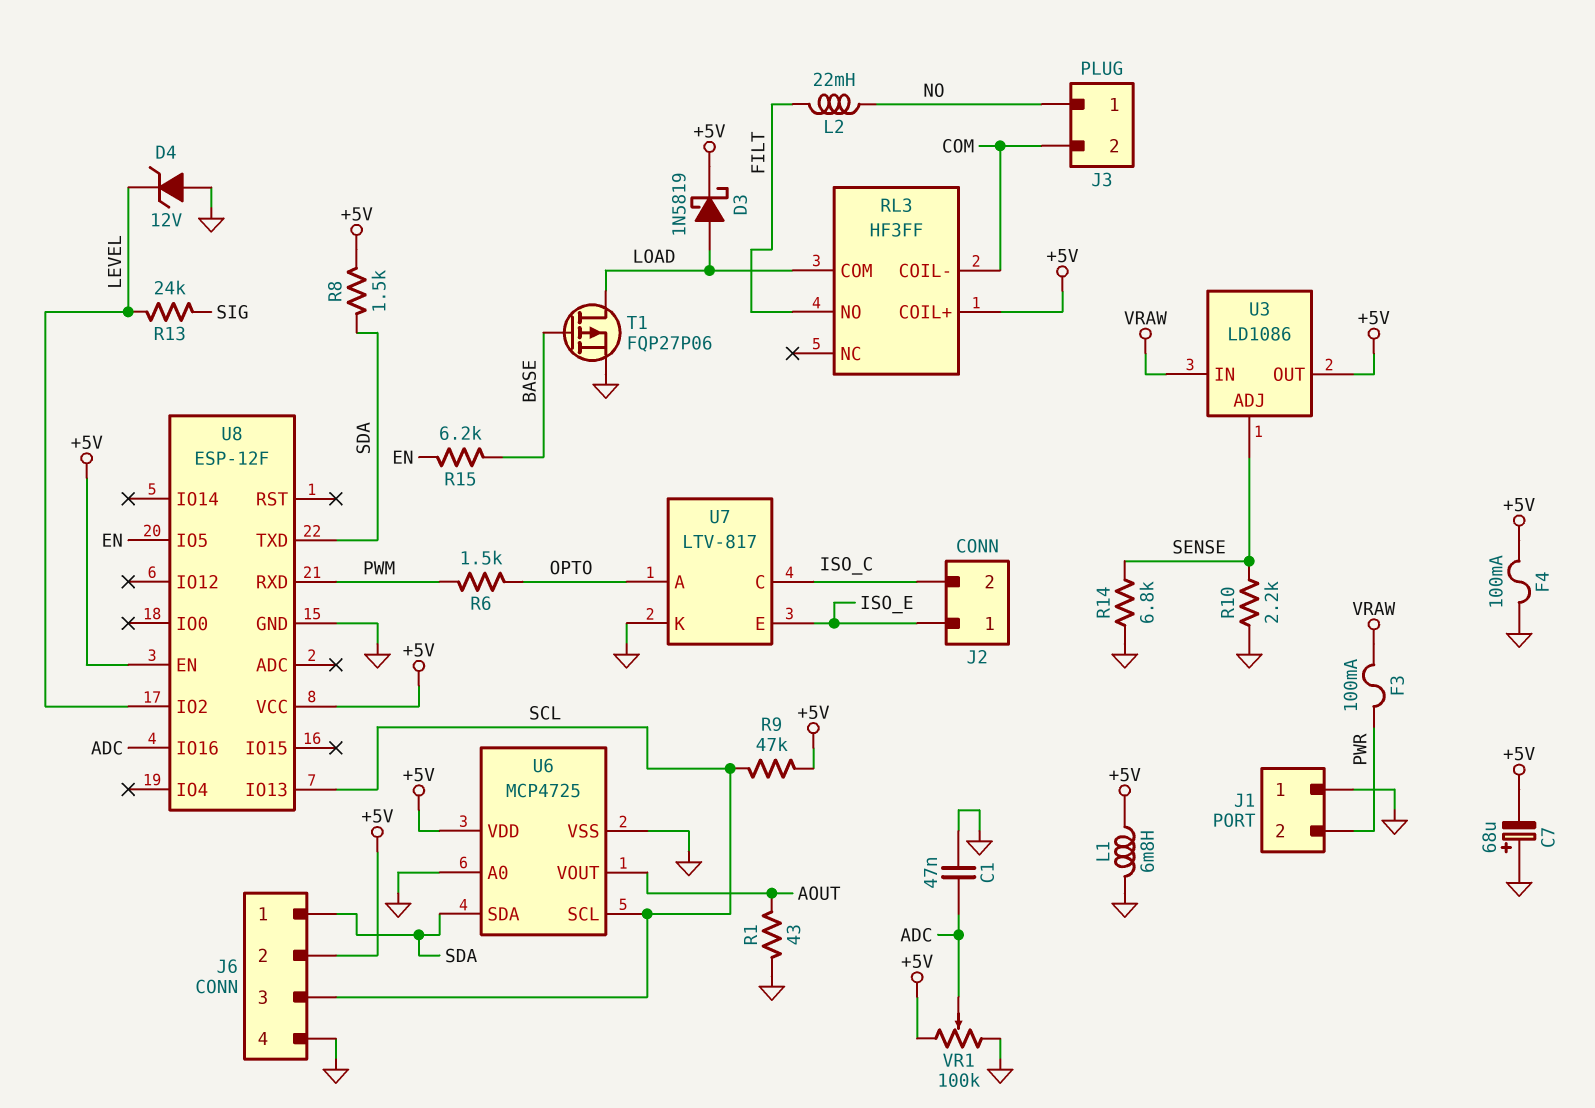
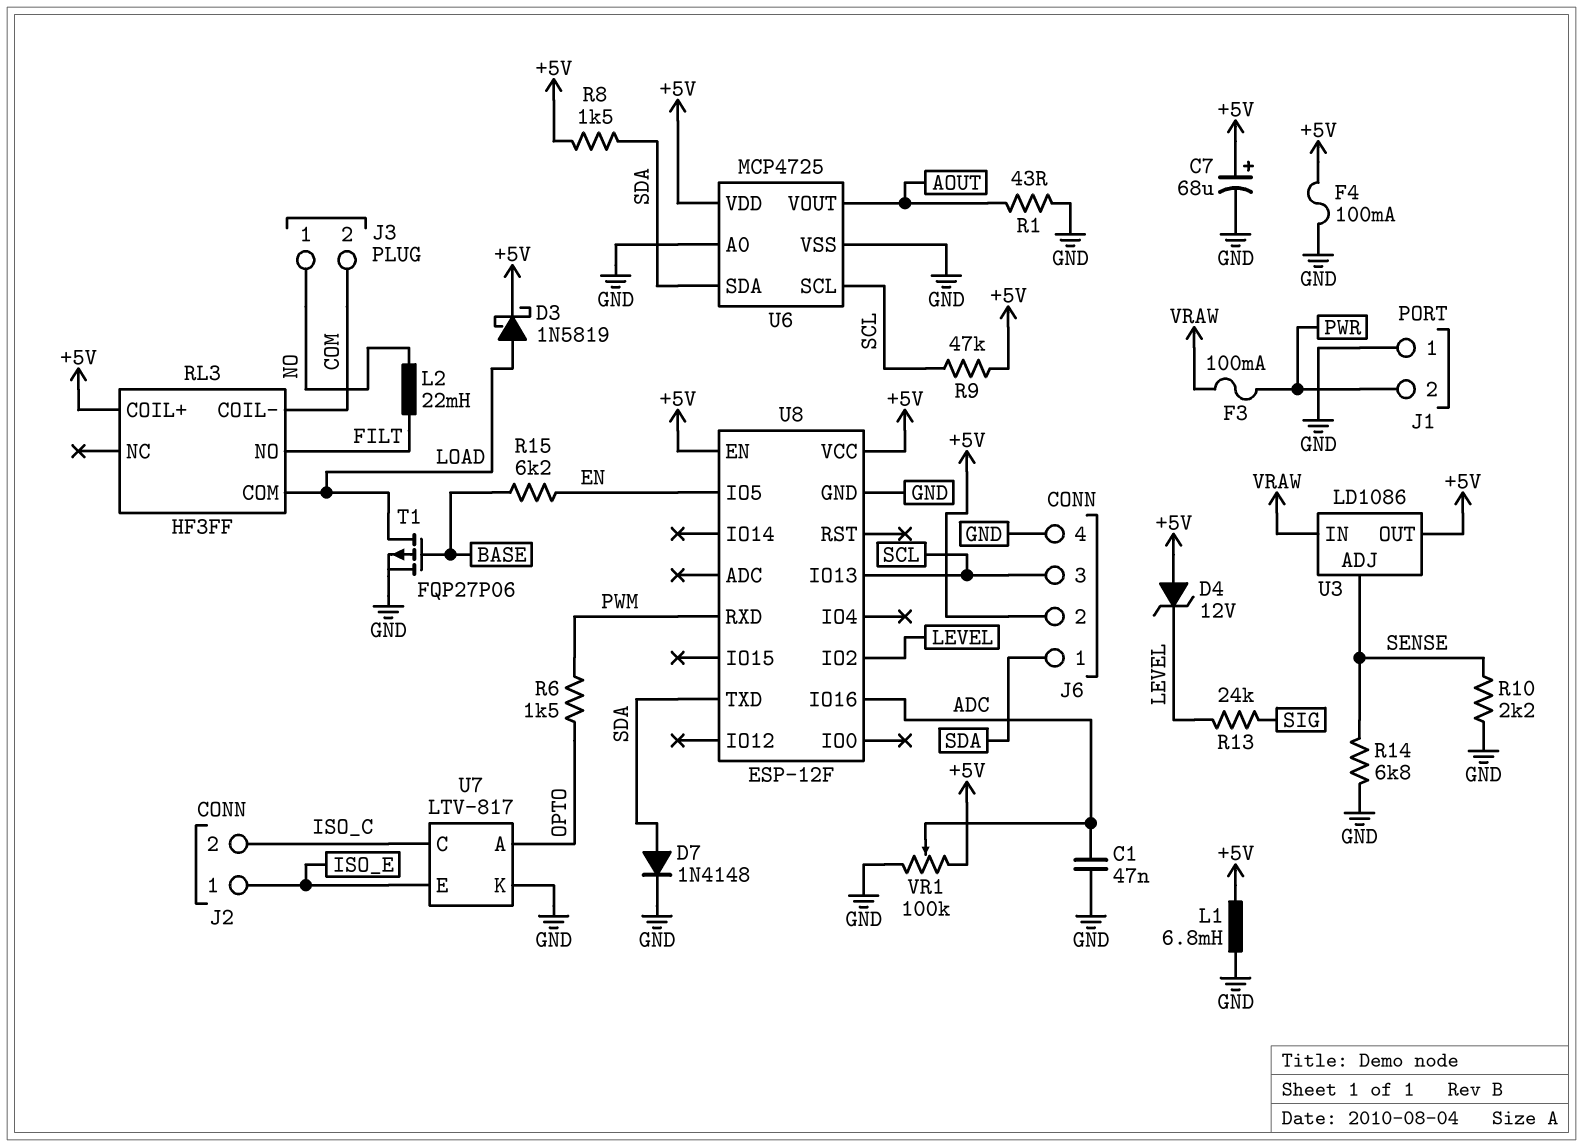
C7: 68uF (plus GND, minus +5V) -> 68uF (plus +5V, minus GND)
D4: zener 12V (A GND, K LEVEL) -> zener 12V (A +5V, K LEVEL)
D7: none -> diode 1N4148 (A SDA, K GND)

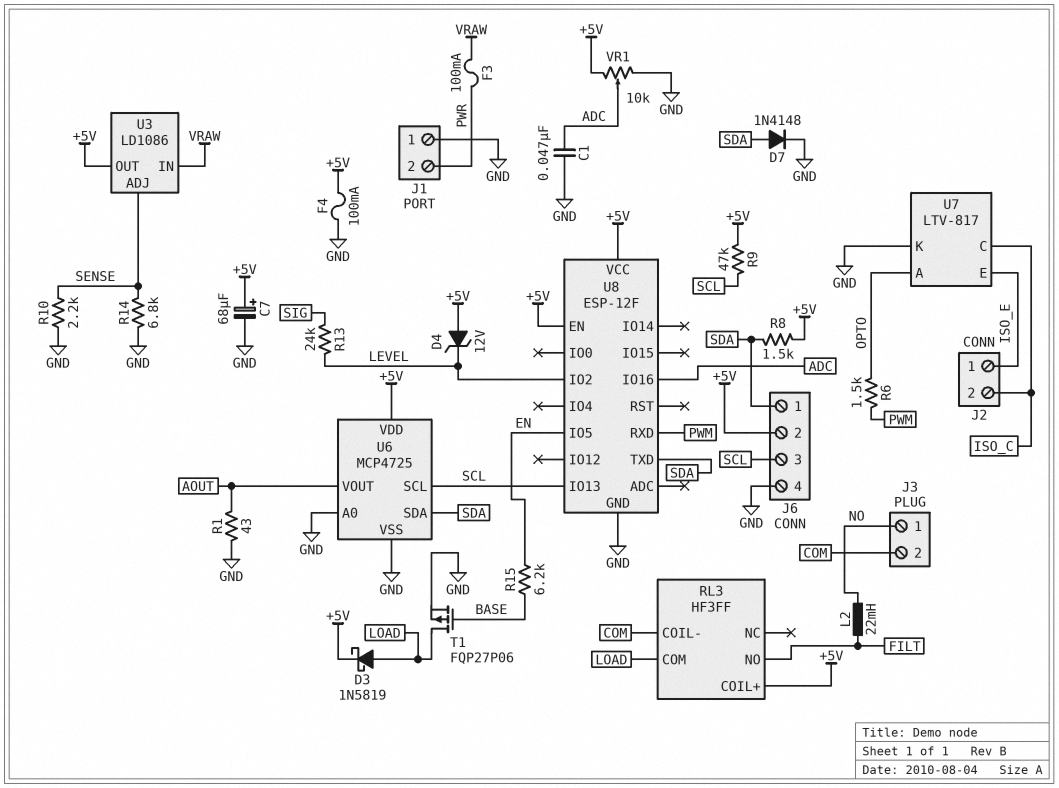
L1: 6.8mH (+5V, GND) -> none
VR1: 100k (+5V, GND, wiper ADC) -> 10k (+5V, GND, wiper ADC)

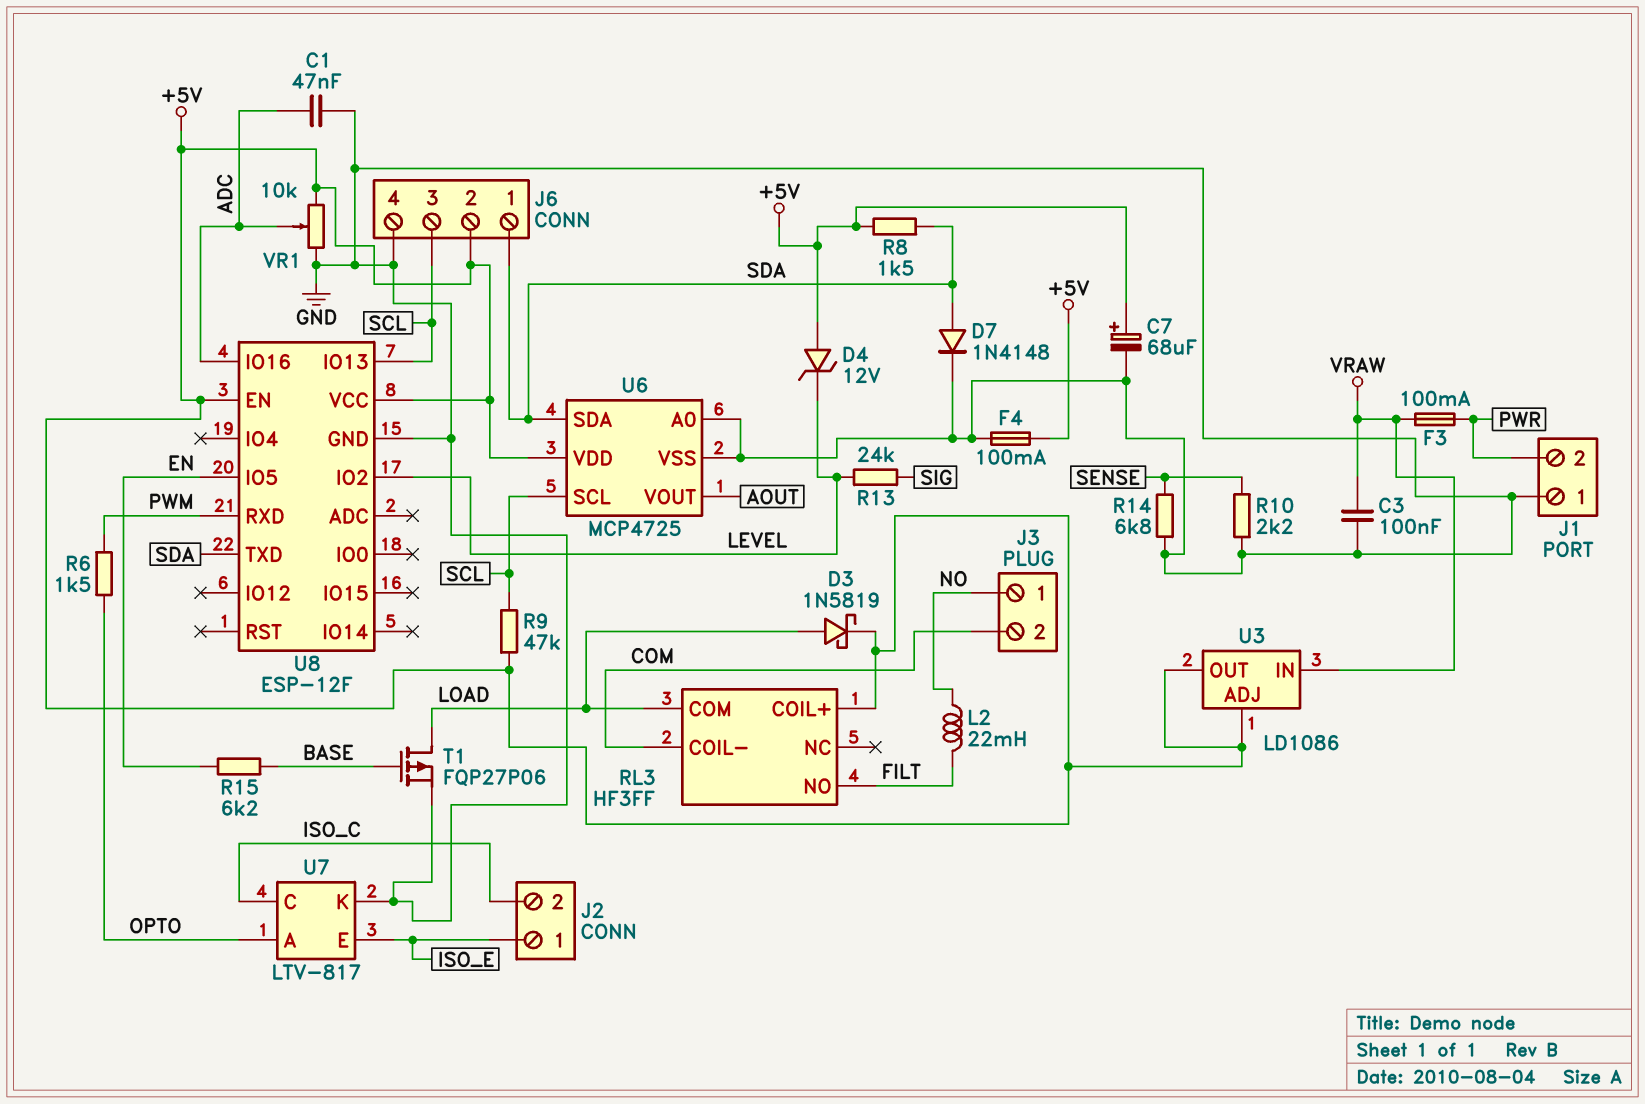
C3: none -> 100nF (GND, VRAW)
R1: 43 (AOUT, GND) -> none
U3 pin ADJ: SENSE -> +5V

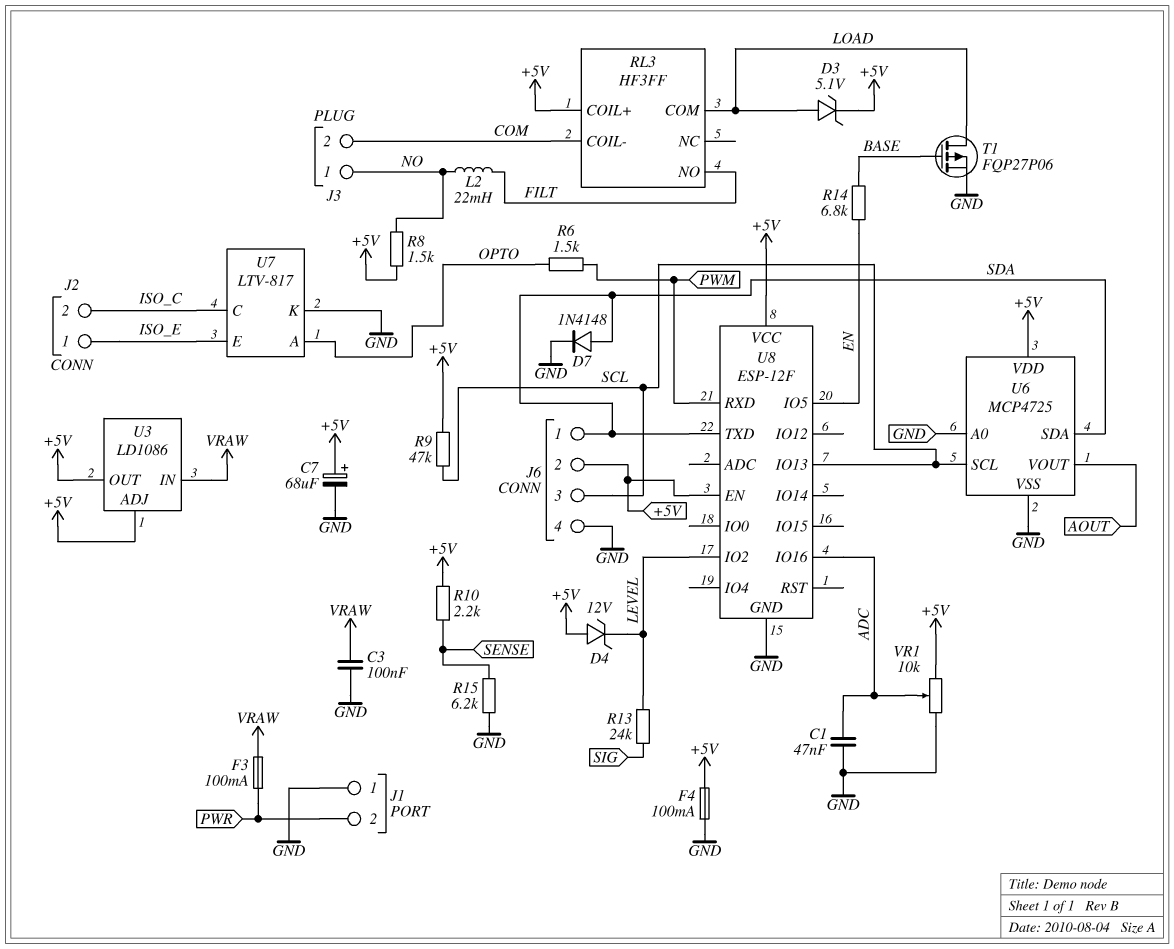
D3: schottky 1N5819 (A LOAD, K +5V) -> zener 5.1V (A LOAD, K +5V)
R8: 1.5k (+5V, SDA) -> 1.5k (+5V, NO)
R10: 2.2k (GND, SENSE) -> 2.2k (+5V, SENSE)
R14: 6.8k (GND, SENSE) -> 6.8k (BASE, EN)
R15: 6.2k (BASE, EN) -> 6.2k (GND, SENSE)

